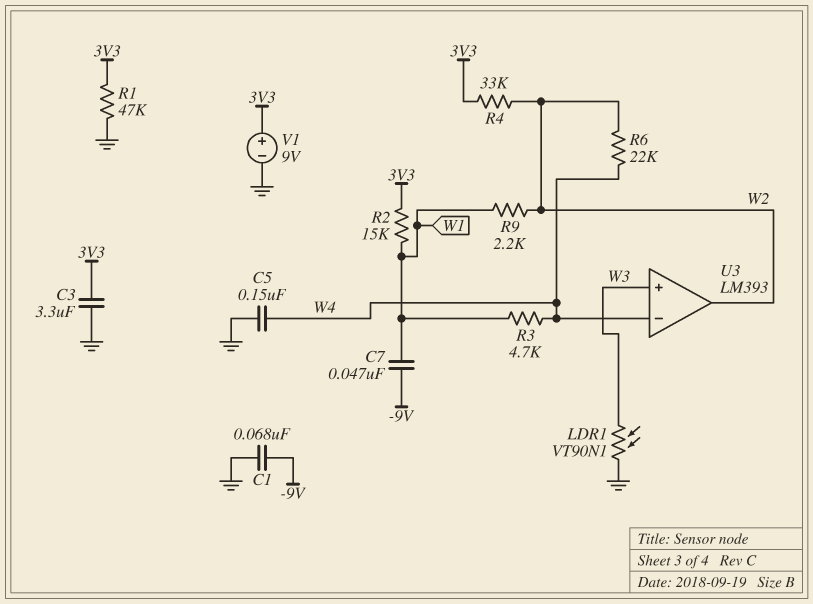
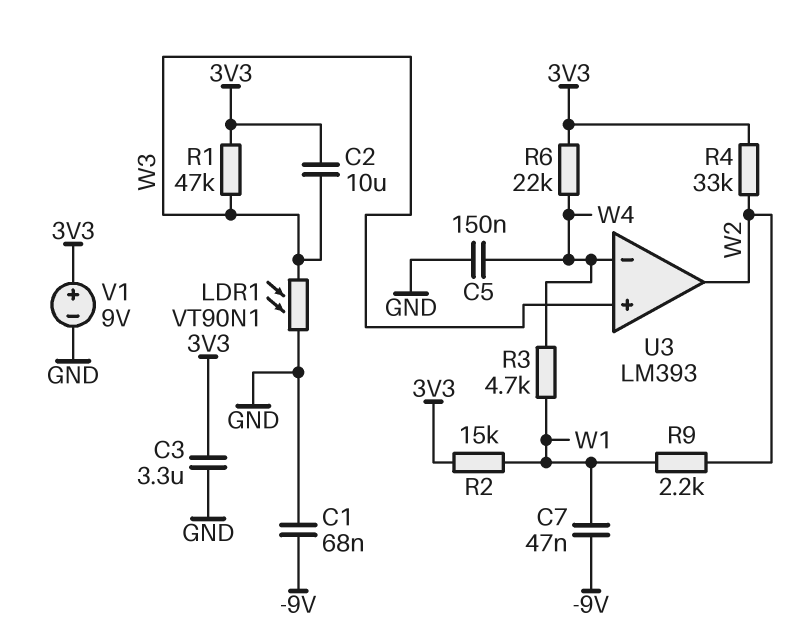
C2: none -> 10uF (3V3, W3)
R1: 47k (3V3, GND) -> 47k (3V3, W3)
R6: 22k (W2, W4) -> 22k (3V3, W4)

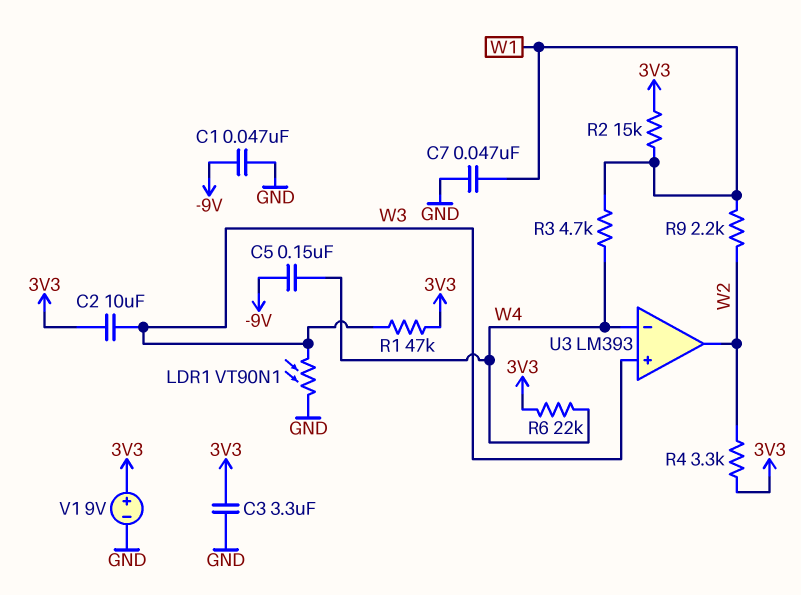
C1: 68nF (-9V, GND) -> 47nF (-9V, GND)
C5: 150nF (GND, W4) -> 150nF (-9V, W4)
C7: 47nF (-9V, W1) -> 47nF (GND, W1)
R4: 33k (3V3, W2) -> 3.3k (3V3, W2)

